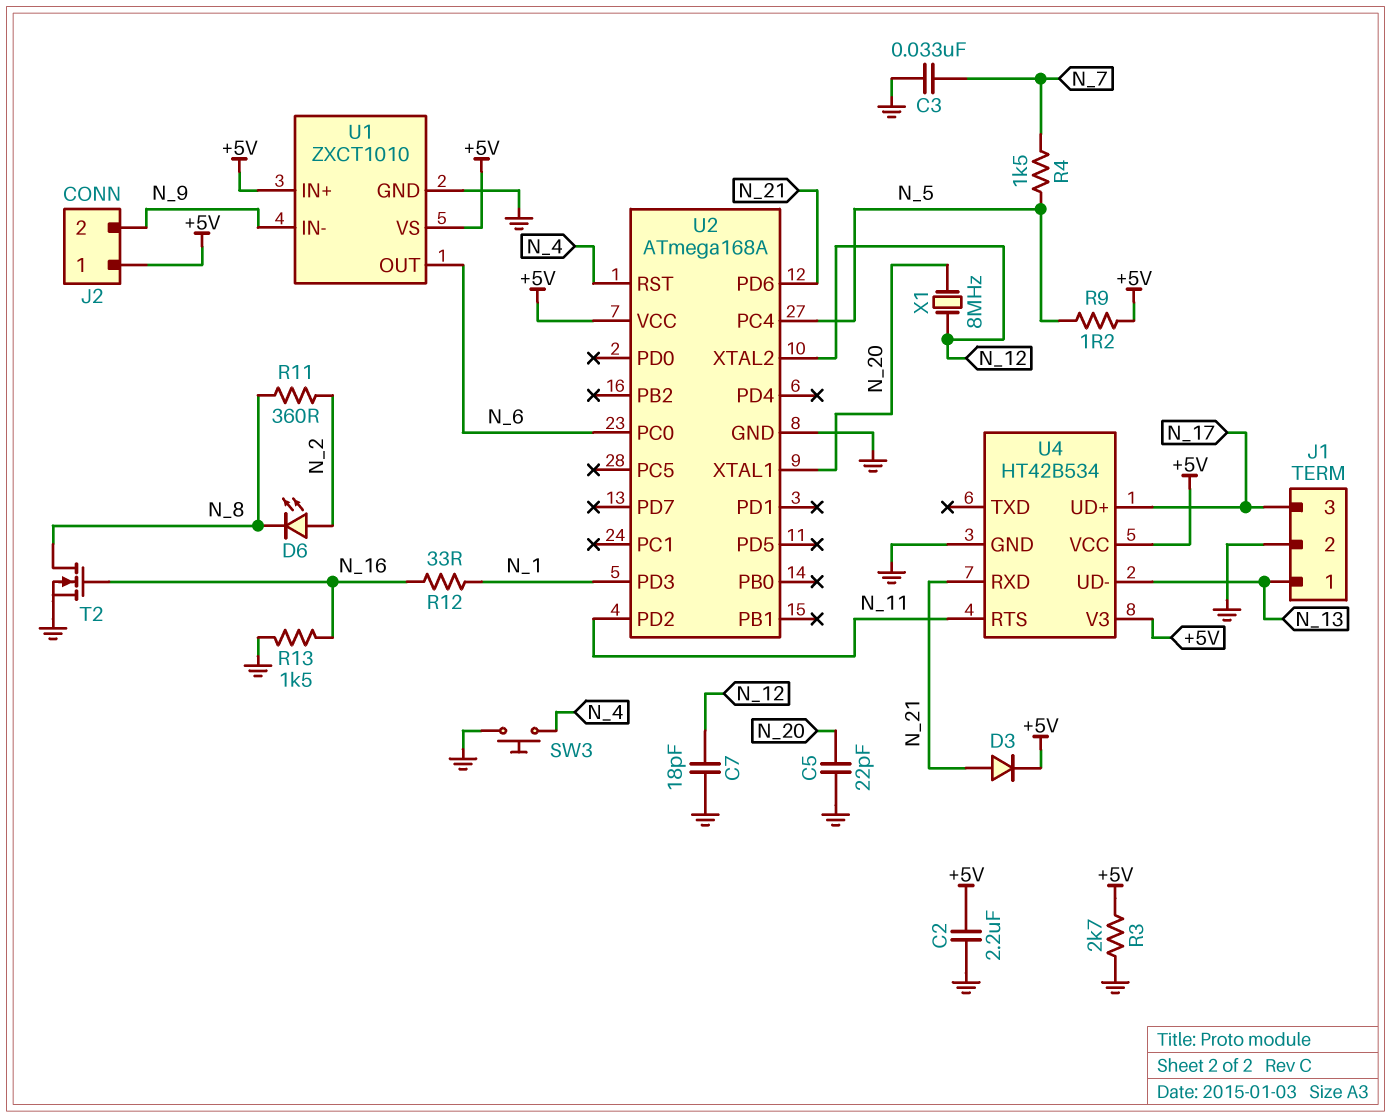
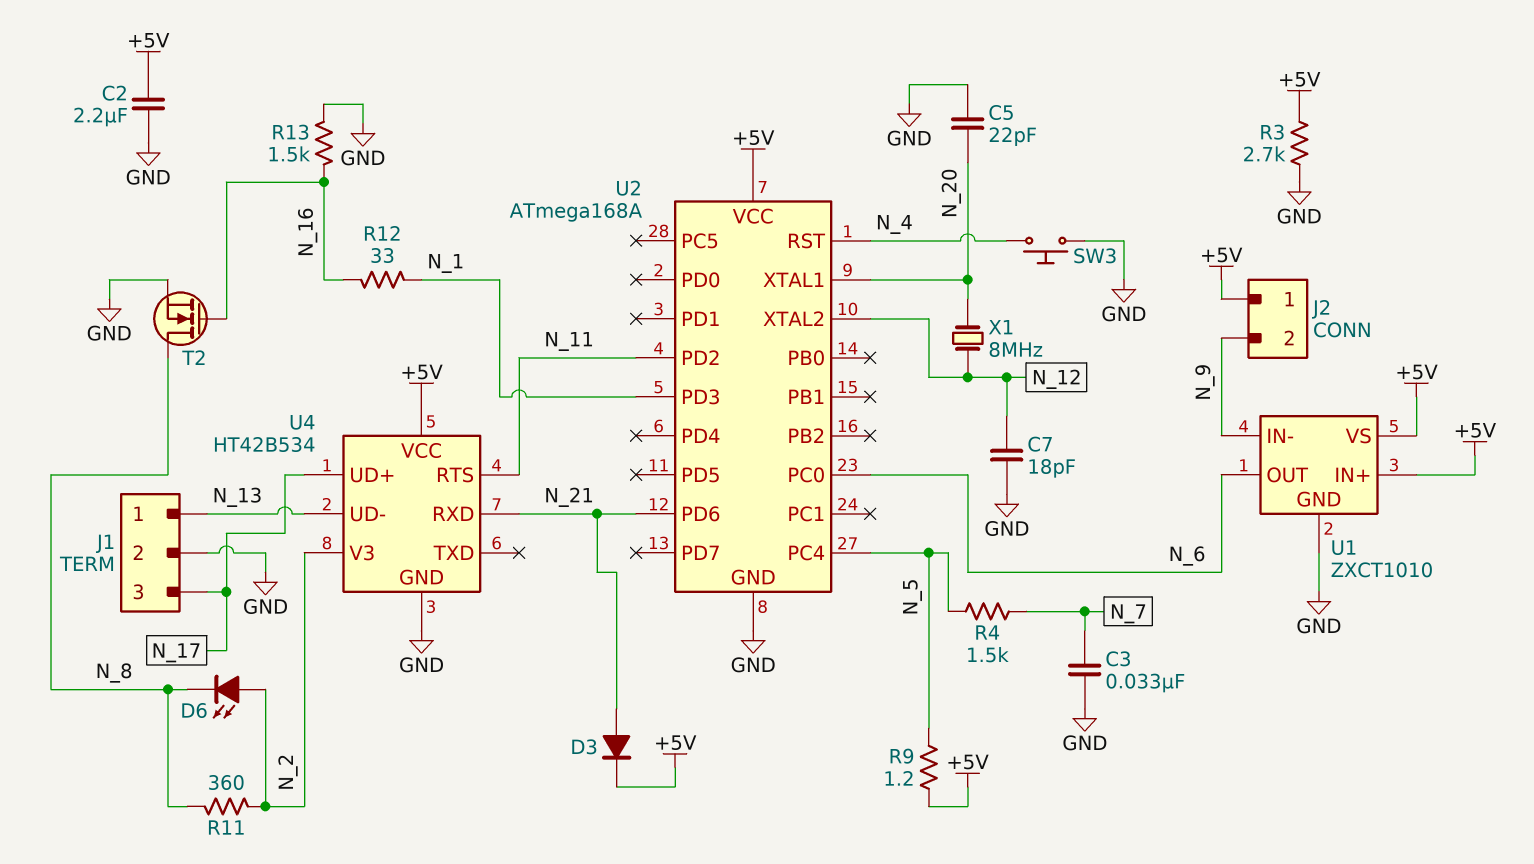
U4 pin V3: +5V -> N_2

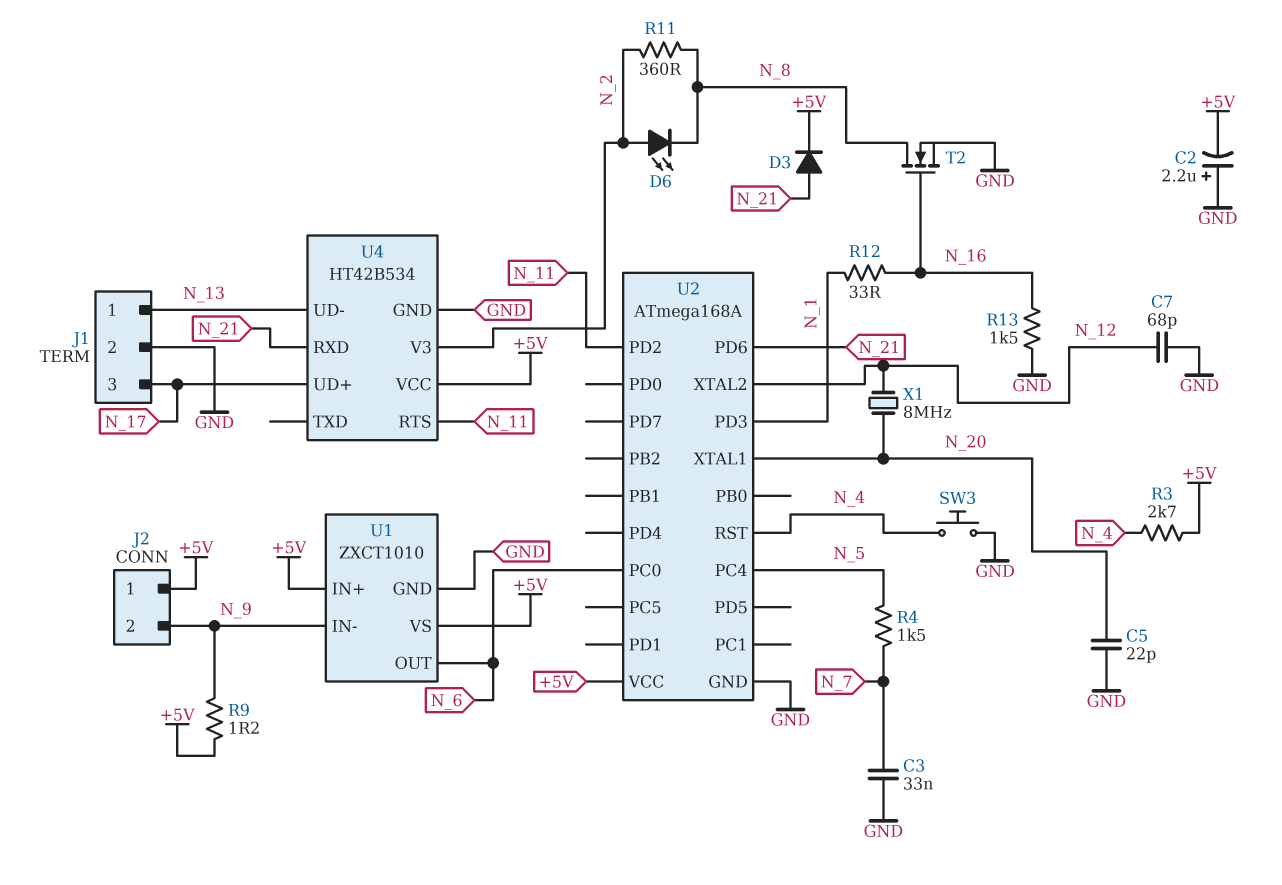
C2: 2.2uF (+5V, GND) -> 2.2uF (plus GND, minus +5V)
C7: 18pF (GND, N_12) -> 68pF (GND, N_12)
R3: 2.7k (+5V, GND) -> 2.7k (+5V, N_4)
R9: 1.2 (+5V, N_5) -> 1.2 (+5V, N_9)

